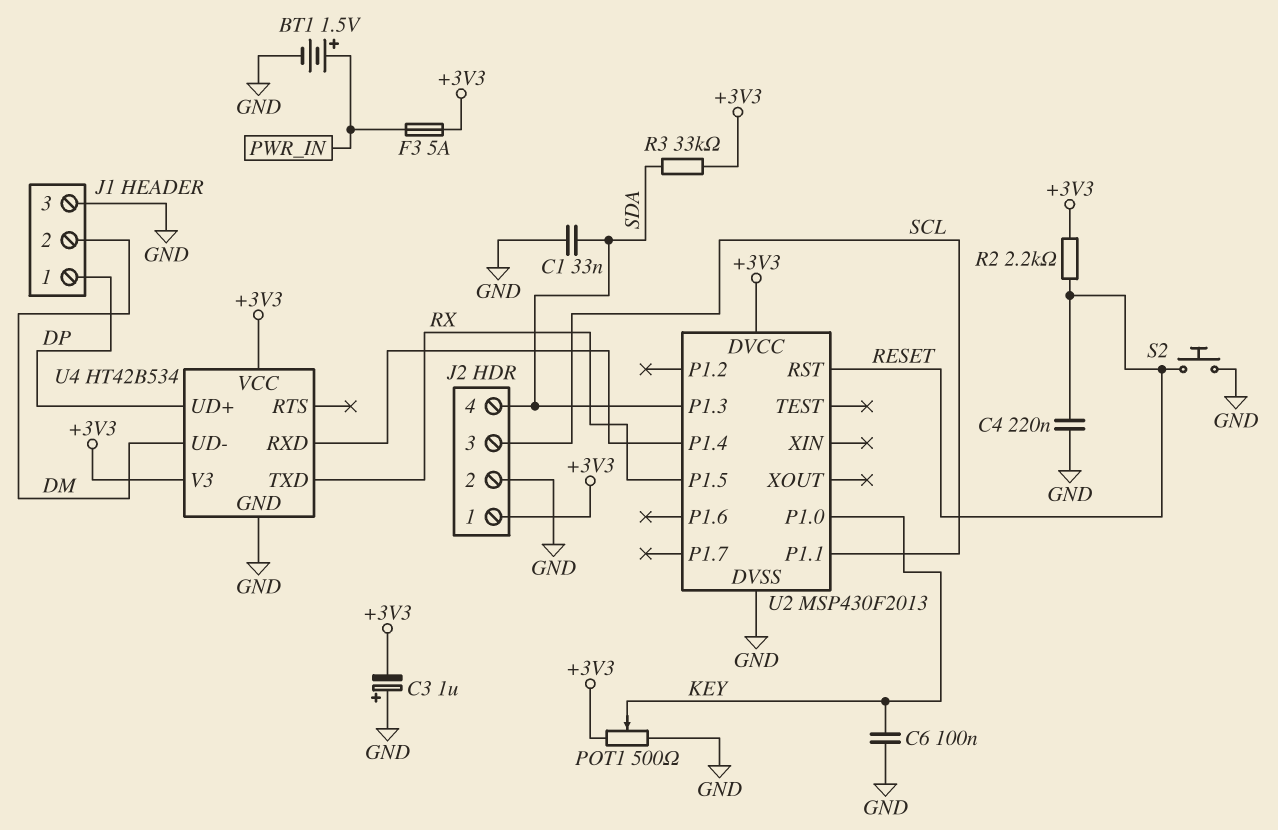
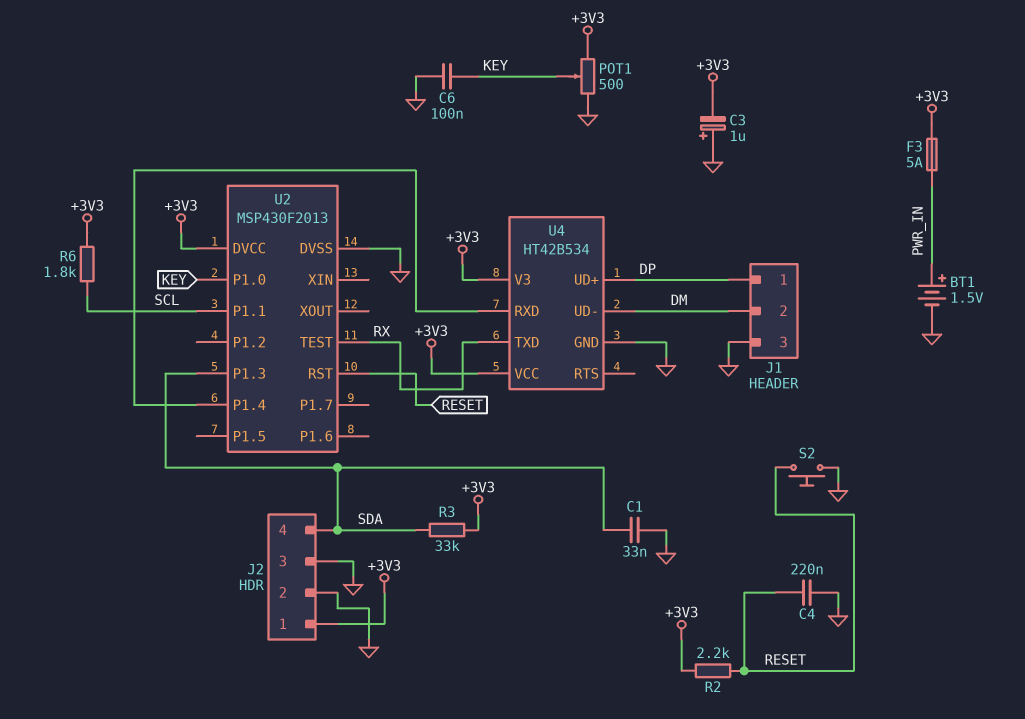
J2 pin 3: SCL -> GND
R6: none -> 1.8k (+3V3, SCL)
U2 pin P1.5: RX -> none
U2 pin TEST: none -> RX

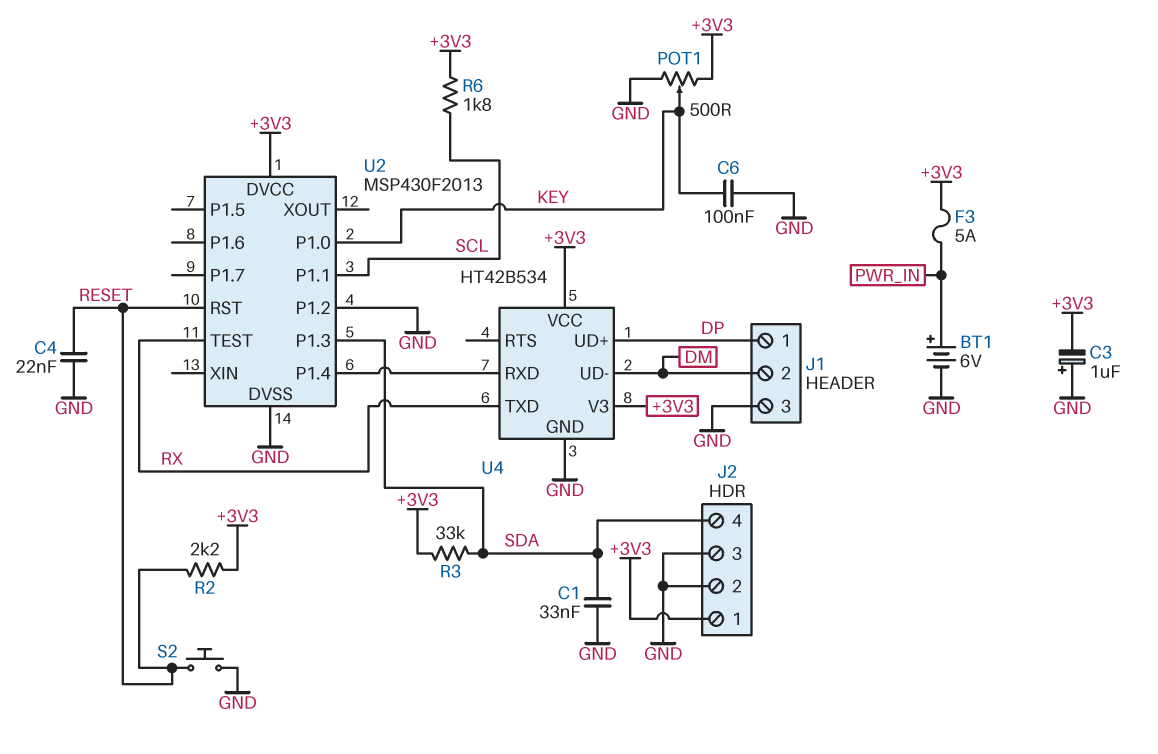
BT1: 1.5V (plus PWR_IN, minus GND) -> 6V (plus PWR_IN, minus GND)
C4: 220nF (GND, RESET) -> 22nF (GND, RESET)
U2 pin P1.2: none -> GND

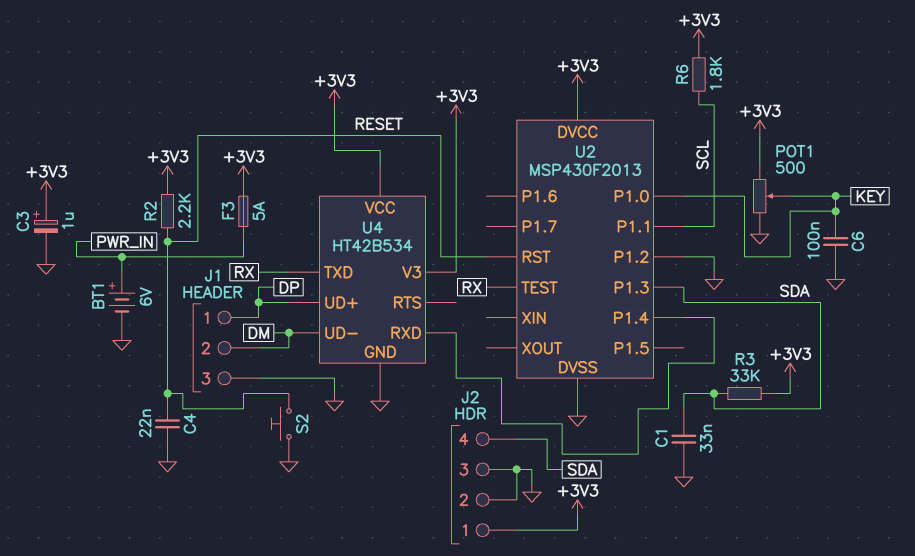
C3: 1uF (plus GND, minus +3V3) -> 1uF (plus +3V3, minus GND)

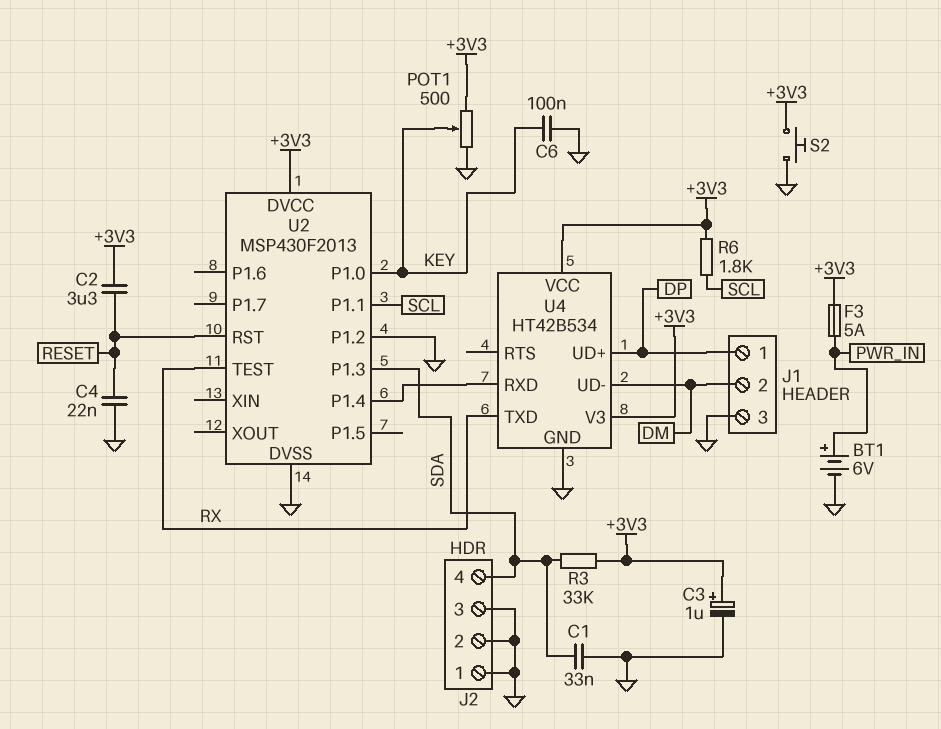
C2: none -> 3.3uF (+3V3, RESET)
J2 pin 1: +3V3 -> GND
R2: 2.2k (+3V3, RESET) -> none
S2: button (GND, RESET) -> button (+3V3, GND)

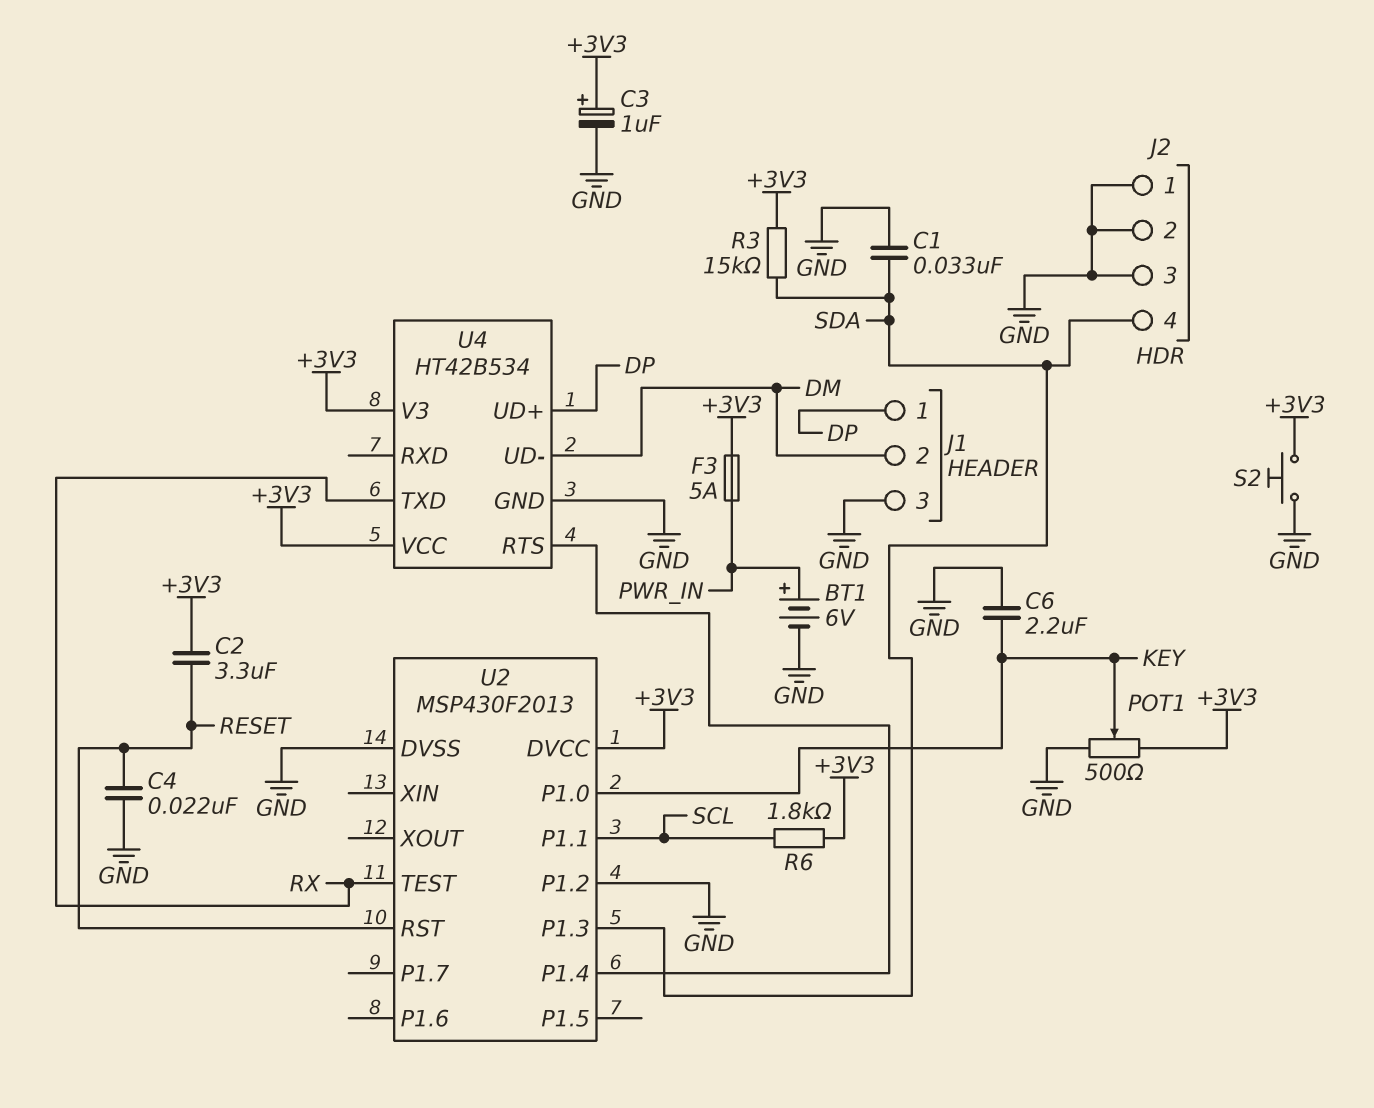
C6: 100nF (GND, KEY) -> 2.2uF (GND, KEY)
R3: 33k (+3V3, SDA) -> 15k (+3V3, SDA)
U4 pin RTS: none -> U2/P1.4
U4 pin RXD: U2/P1.4 -> none

